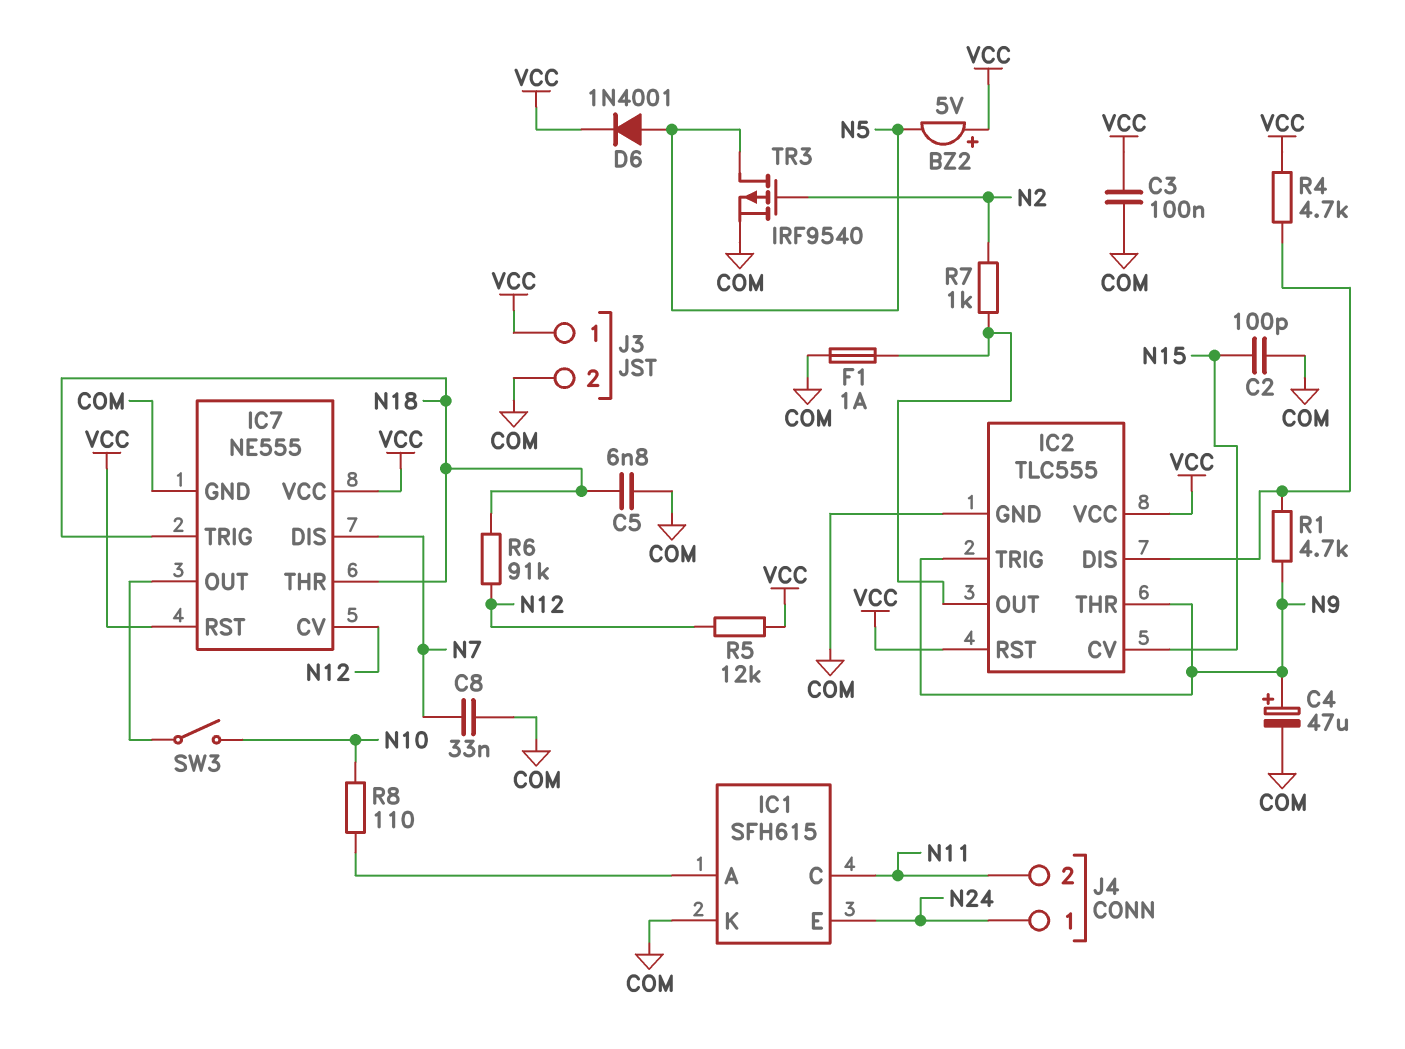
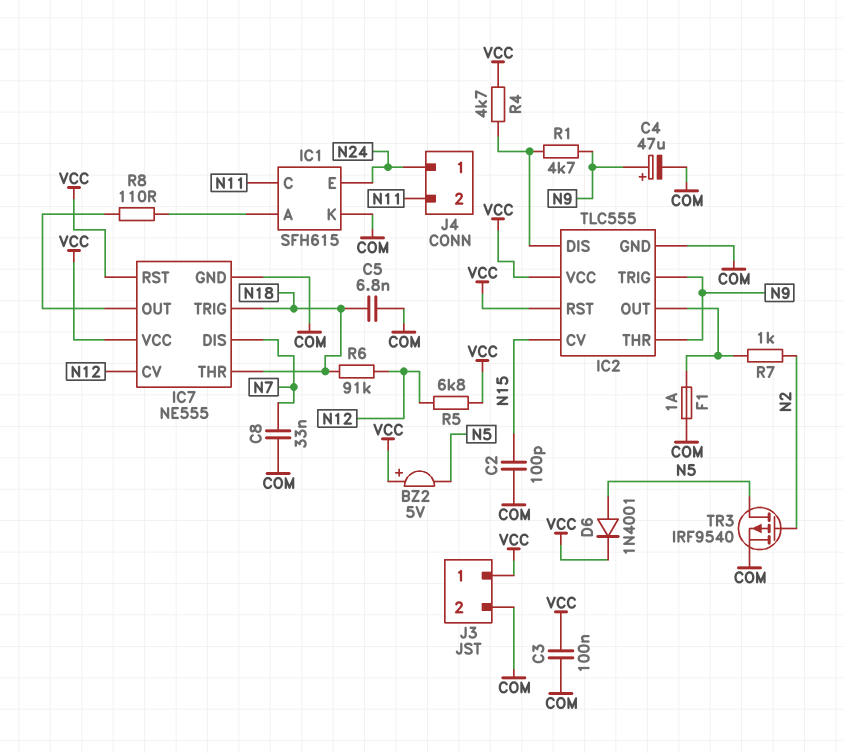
R5: 12k (N12, VCC) -> 6.8k (N12, VCC)
R8: 110 (IC1/A, N10) -> 110 (IC1/A, IC7/OUT)
SW3: switch (IC7/OUT, N10) -> none

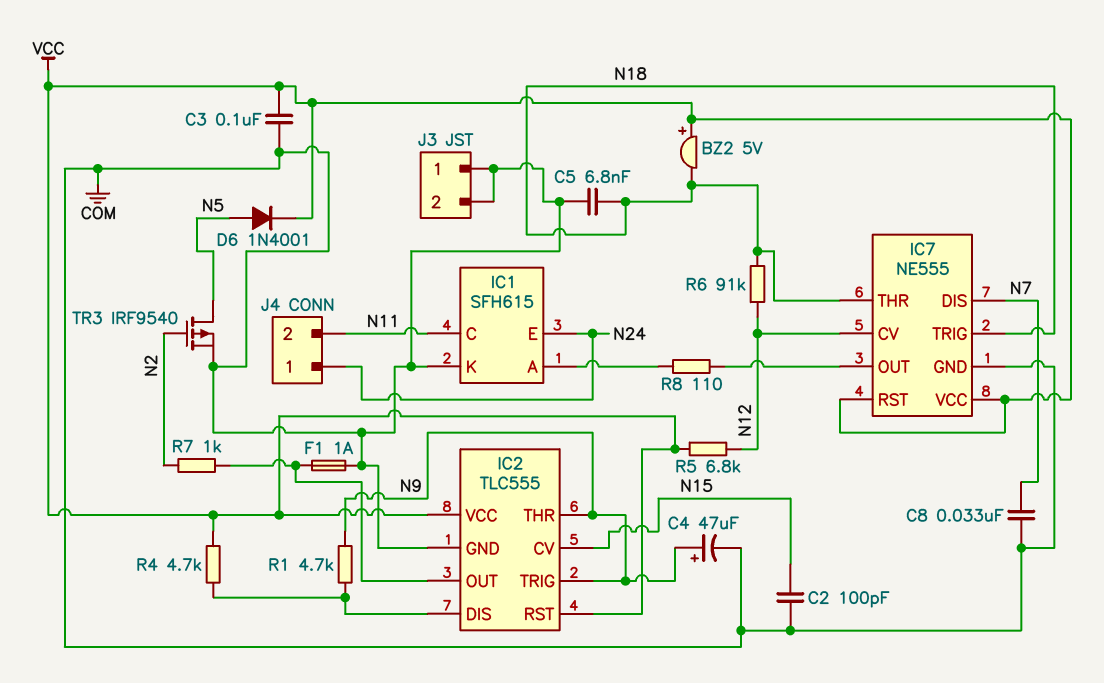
BZ2: buzzer 5V (plus VCC, minus N5) -> buzzer 5V (plus VCC, minus N18)
J3 pin 1: VCC -> COM

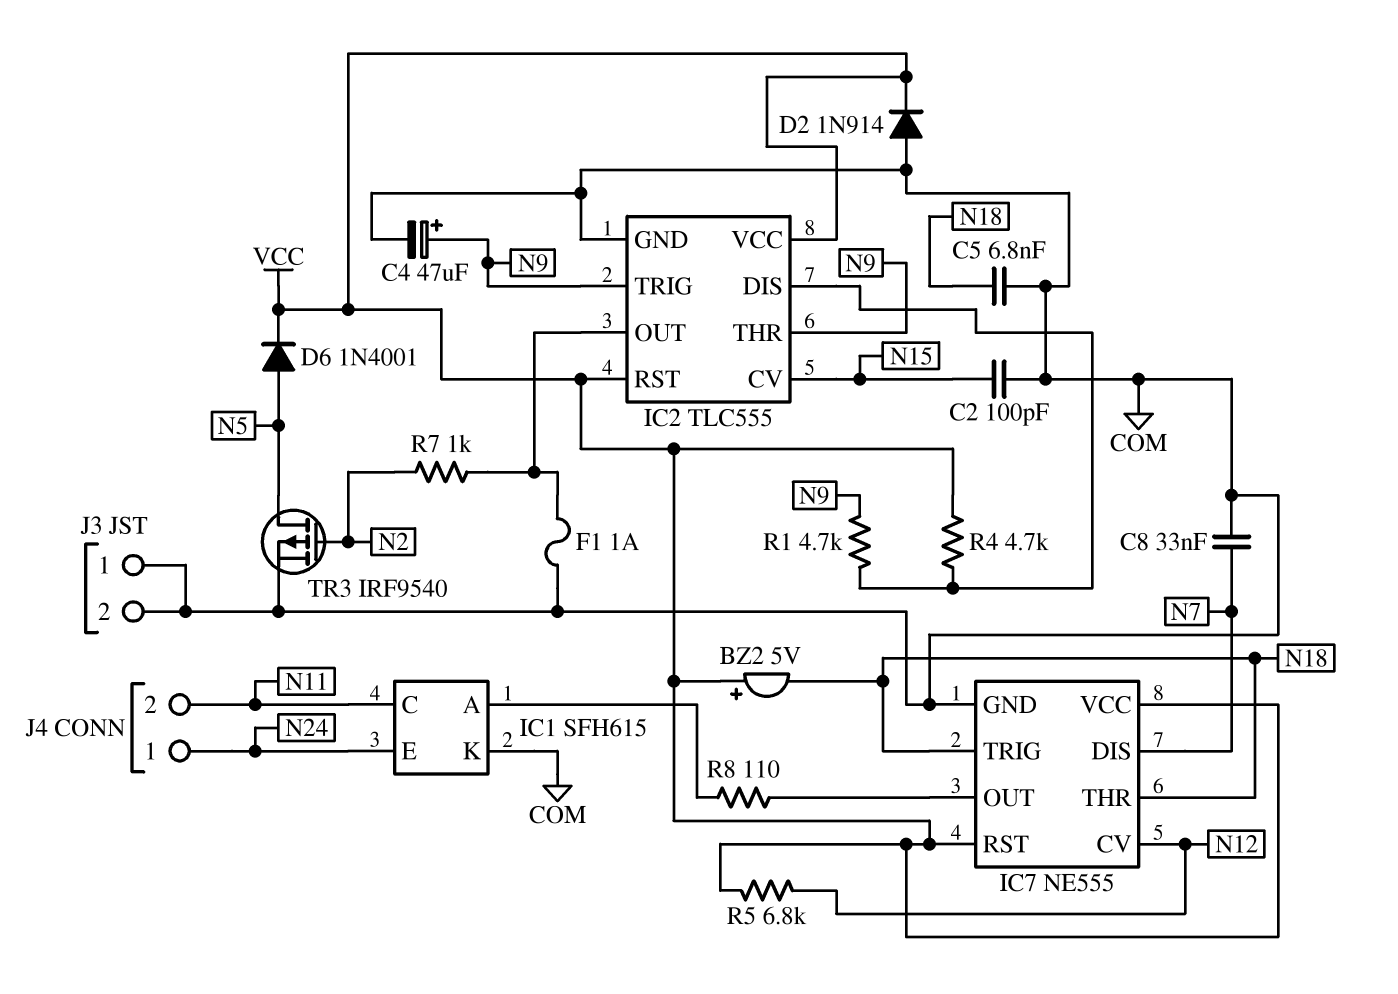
C3: 100nF (COM, VCC) -> none
D2: none -> diode 1N914 (A COM, K VCC)
R6: 91k (N12, N18) -> none

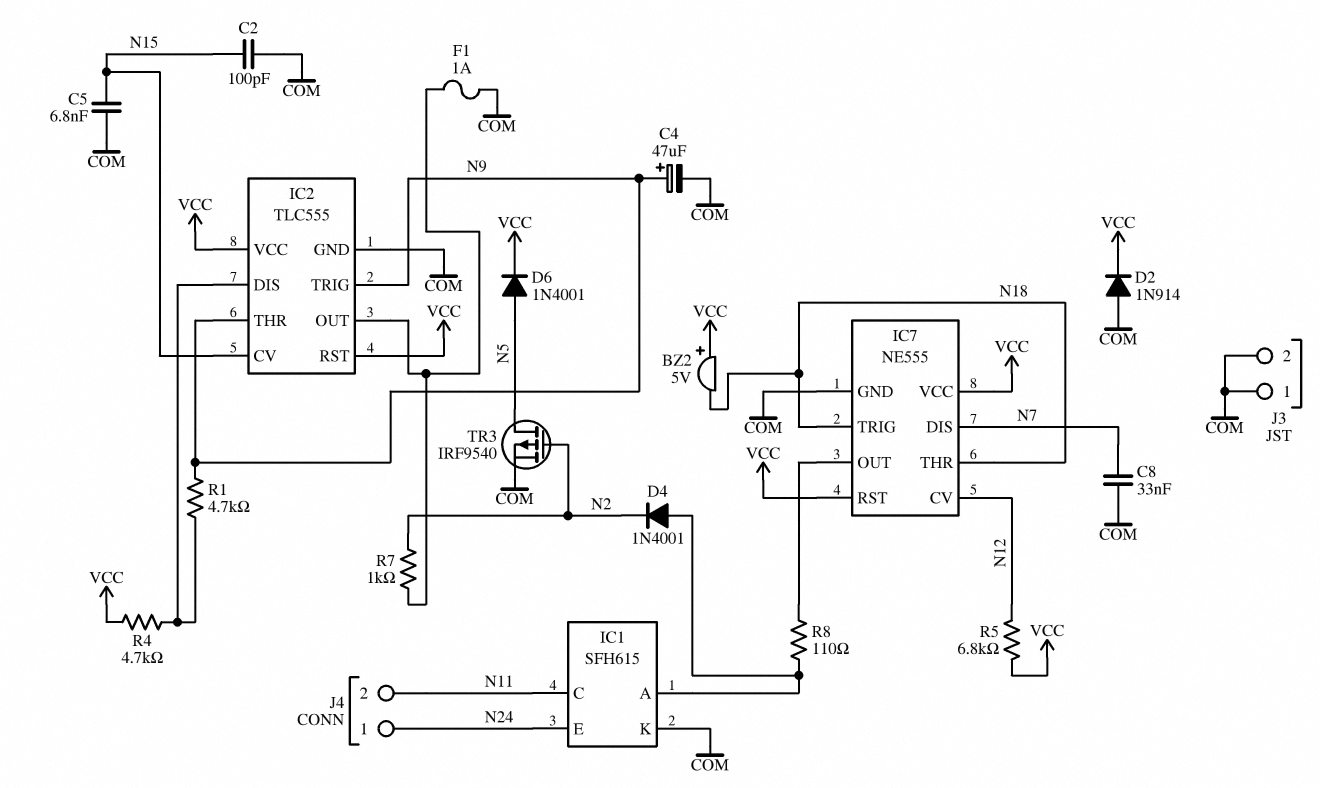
C5: 6.8nF (COM, N18) -> 6.8nF (COM, N15)
D4: none -> diode 1N4001 (A IC1/A, K N2)

